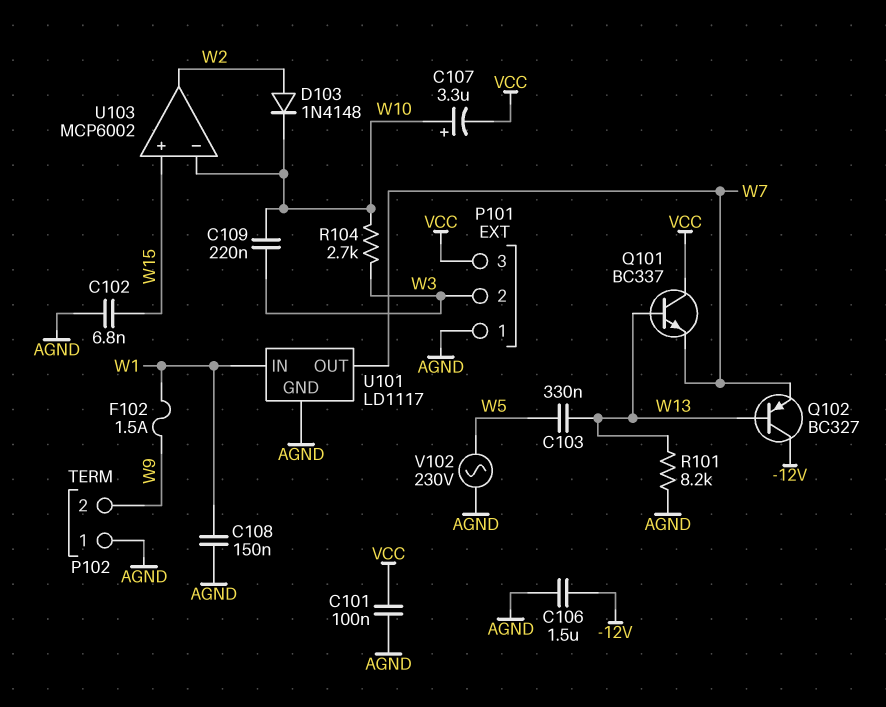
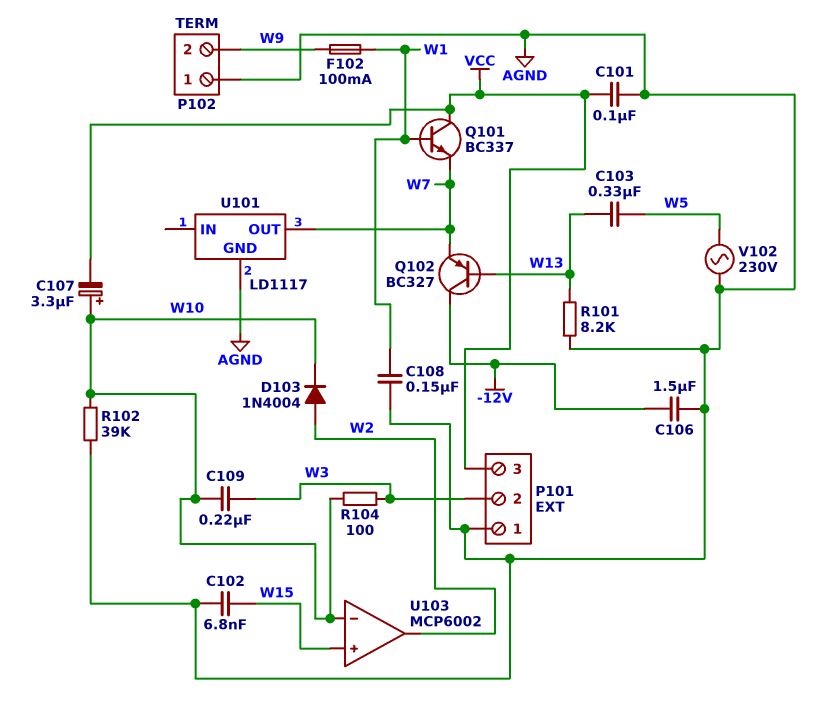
D103: diode 1N4148 (A W2, K W10) -> diode 1N4004 (A W2, K W10)
F102: 1.5A (W1, W9) -> 100mA (W1, W9)
Q101: NPN BC337 (B W13, C VCC, E W7) -> NPN BC337 (B W1, C VCC, E W7)
R102: none -> 39k (AGND, W10)
R104: 2.7k (W3, W10) -> 100 (W3, W10)
U101 pin IN: W1 -> none

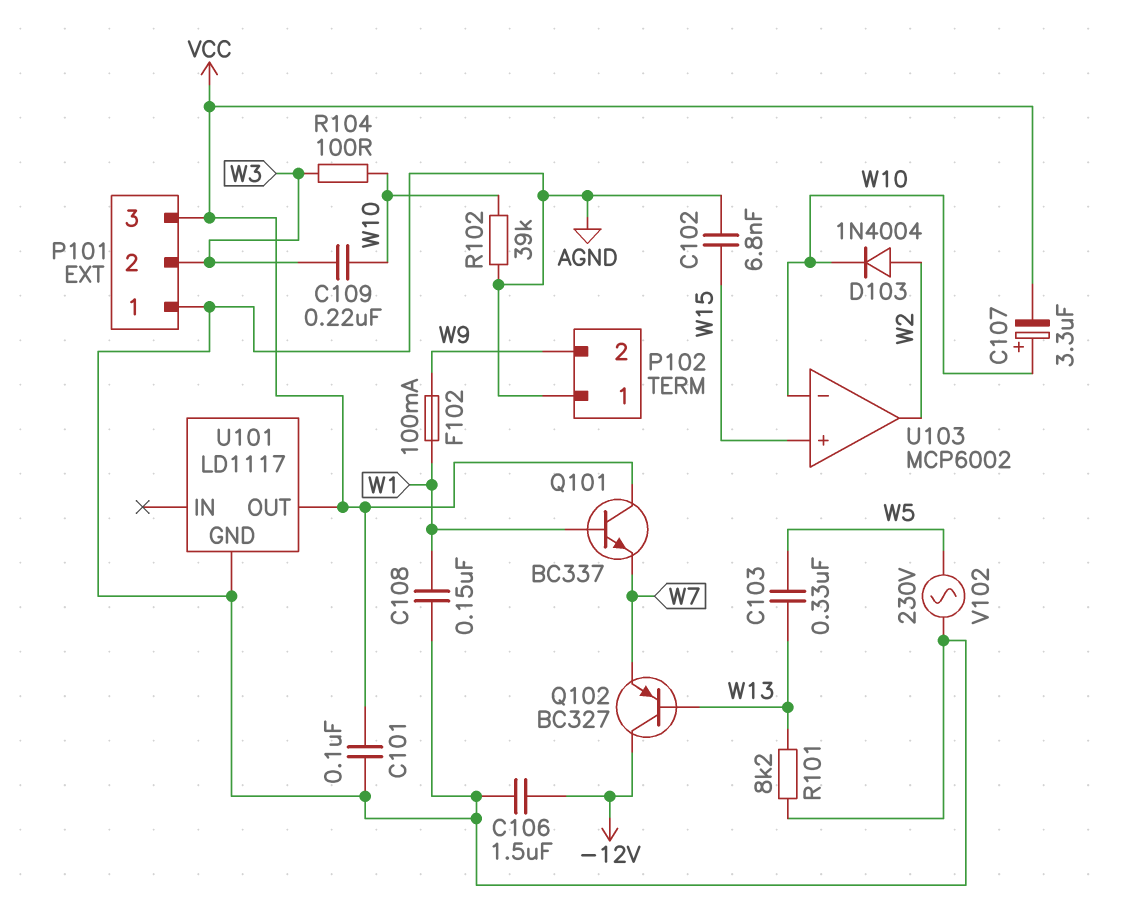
U101 pin OUT: W7 -> VCC

